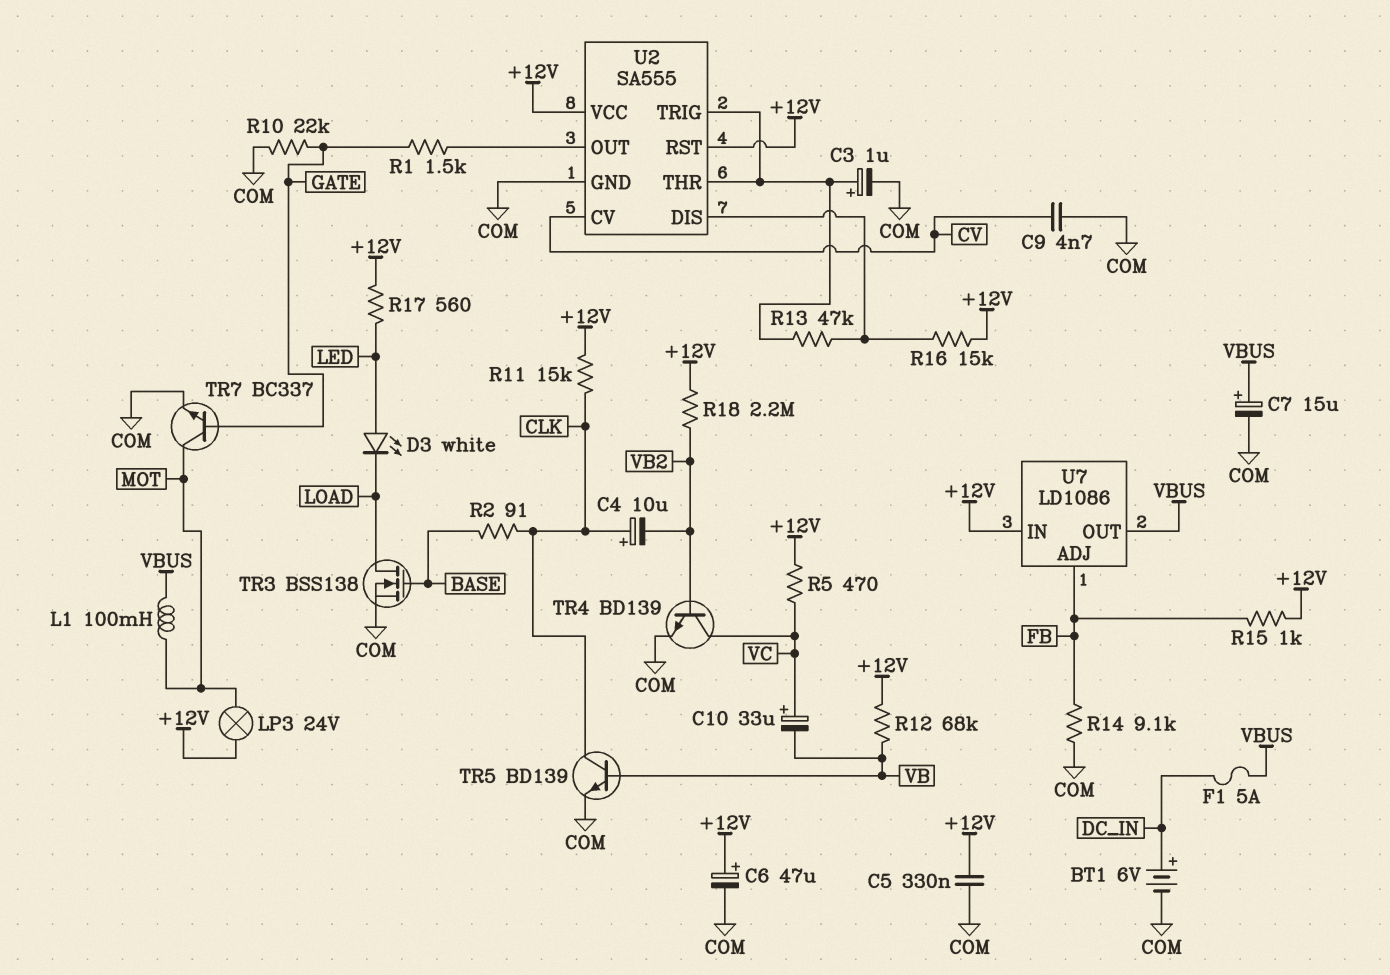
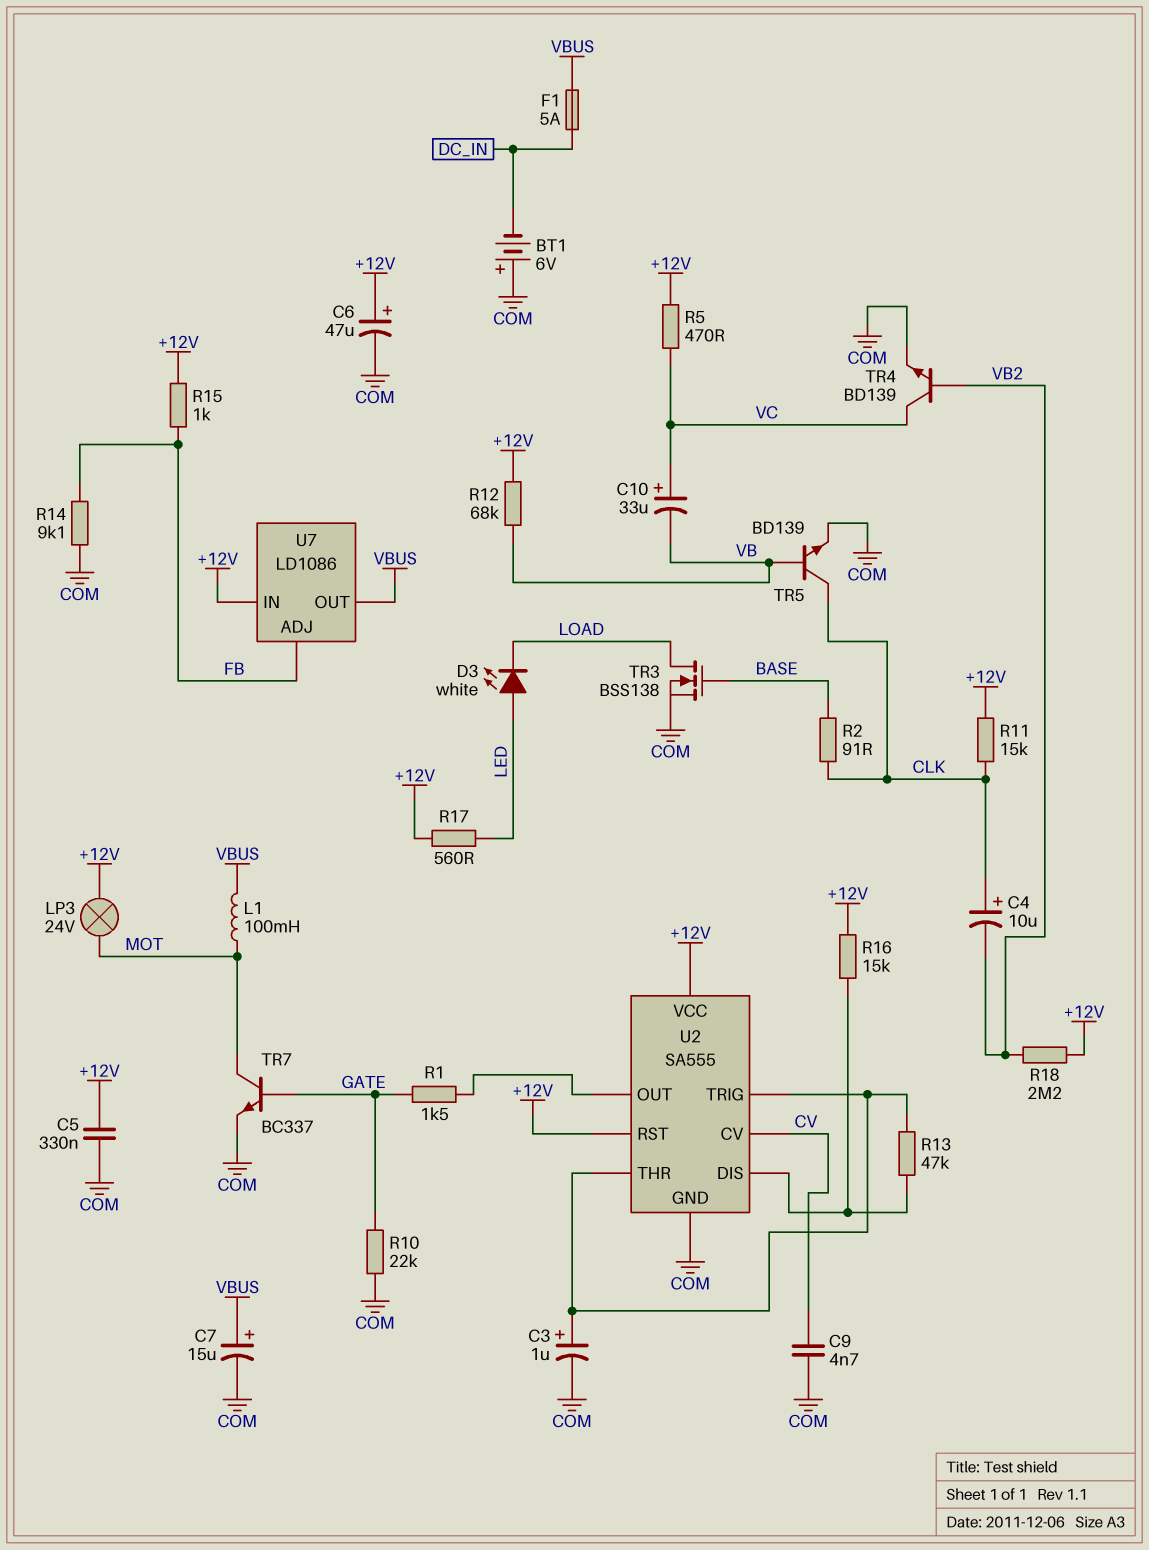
BT1: 6V (plus DC_IN, minus COM) -> 6V (plus COM, minus DC_IN)

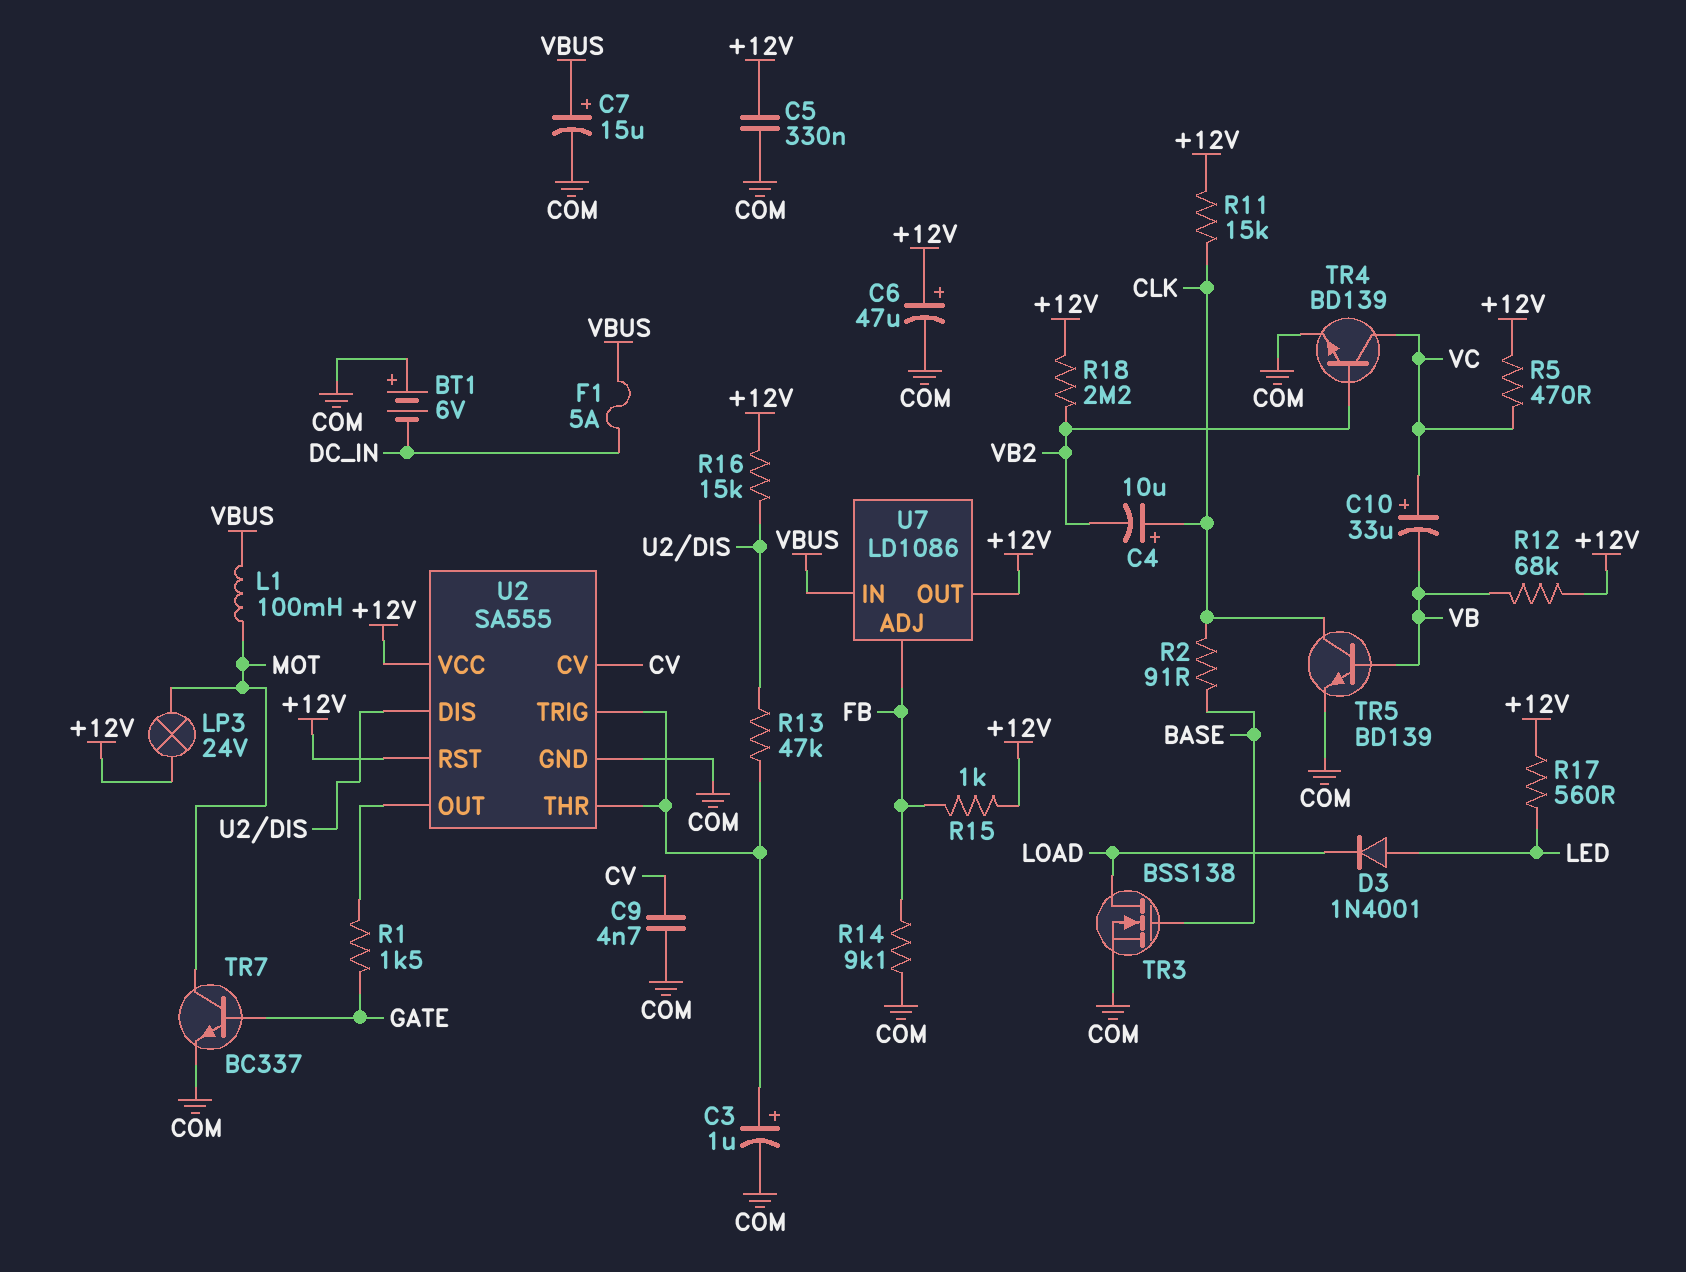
D3: LED white (A LED, K LOAD) -> diode 1N4001 (A LED, K LOAD)
R10: 22k (COM, GATE) -> none
U7 pin IN: +12V -> VBUS
U7 pin OUT: VBUS -> +12V

